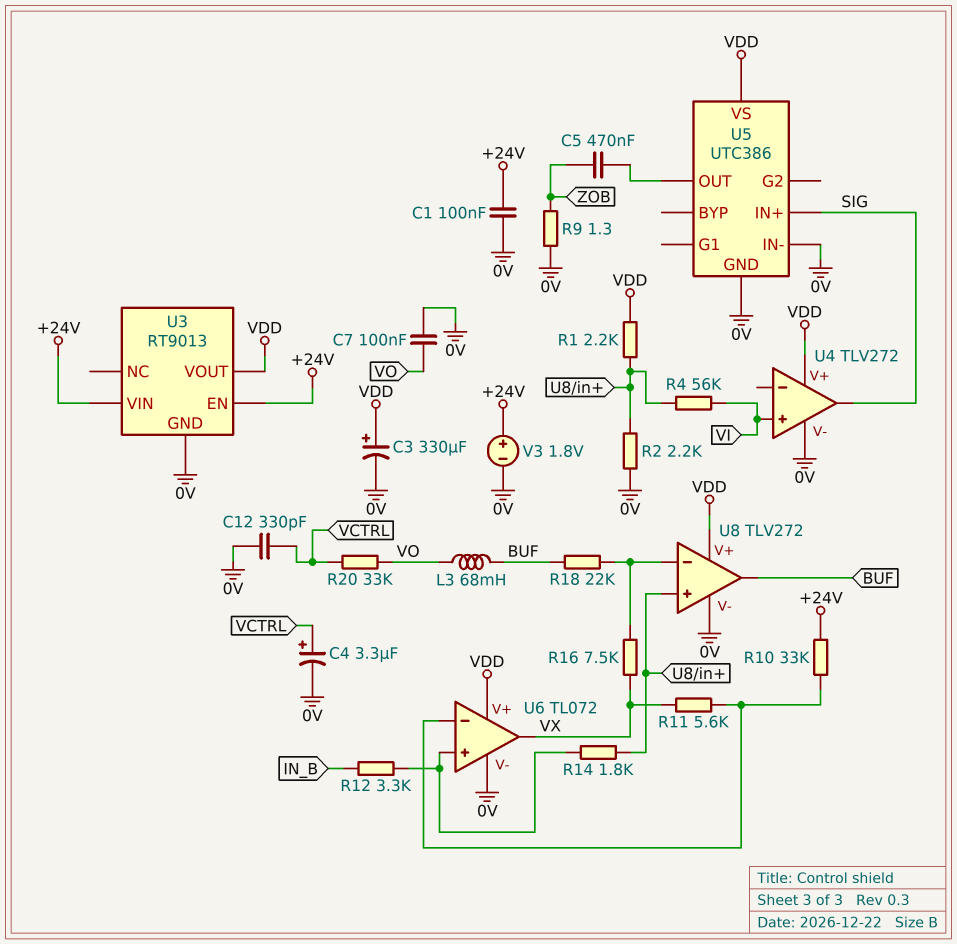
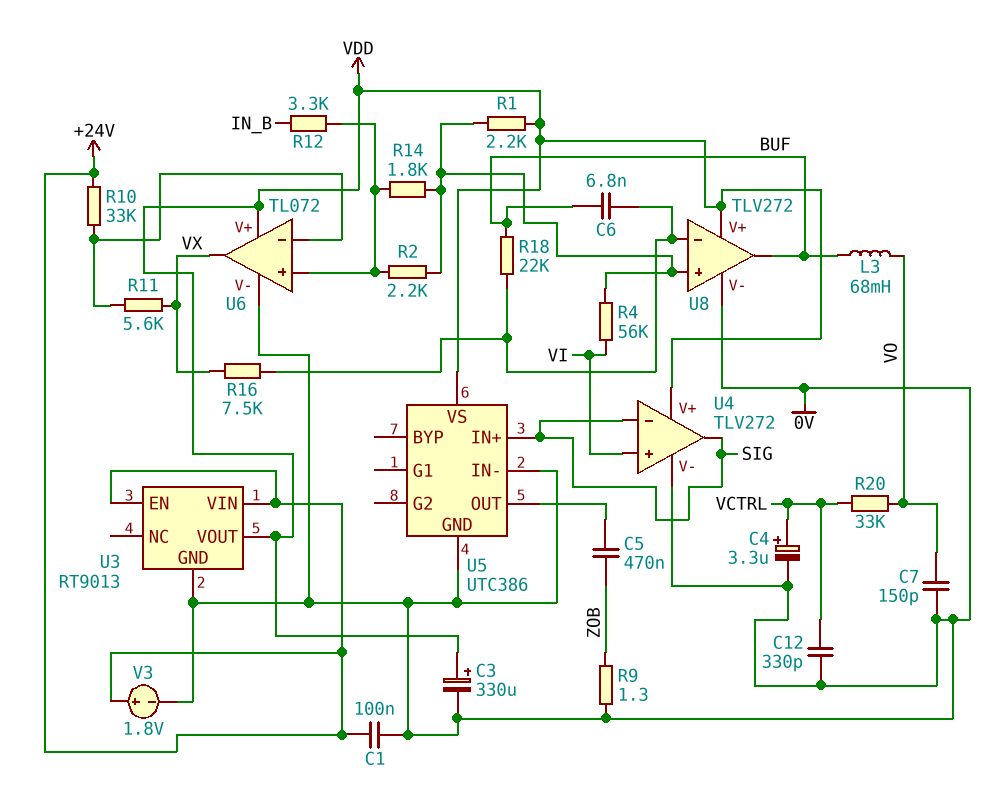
C6: none -> 6.8nF (BUF, U8/in-)
C7: 100nF (0V, VO) -> 150pF (0V, VO)
R2: 2.2k (0V, U8/in+) -> 2.2k (U6/in+, U8/in+)
U4 pin in-: none -> SIG

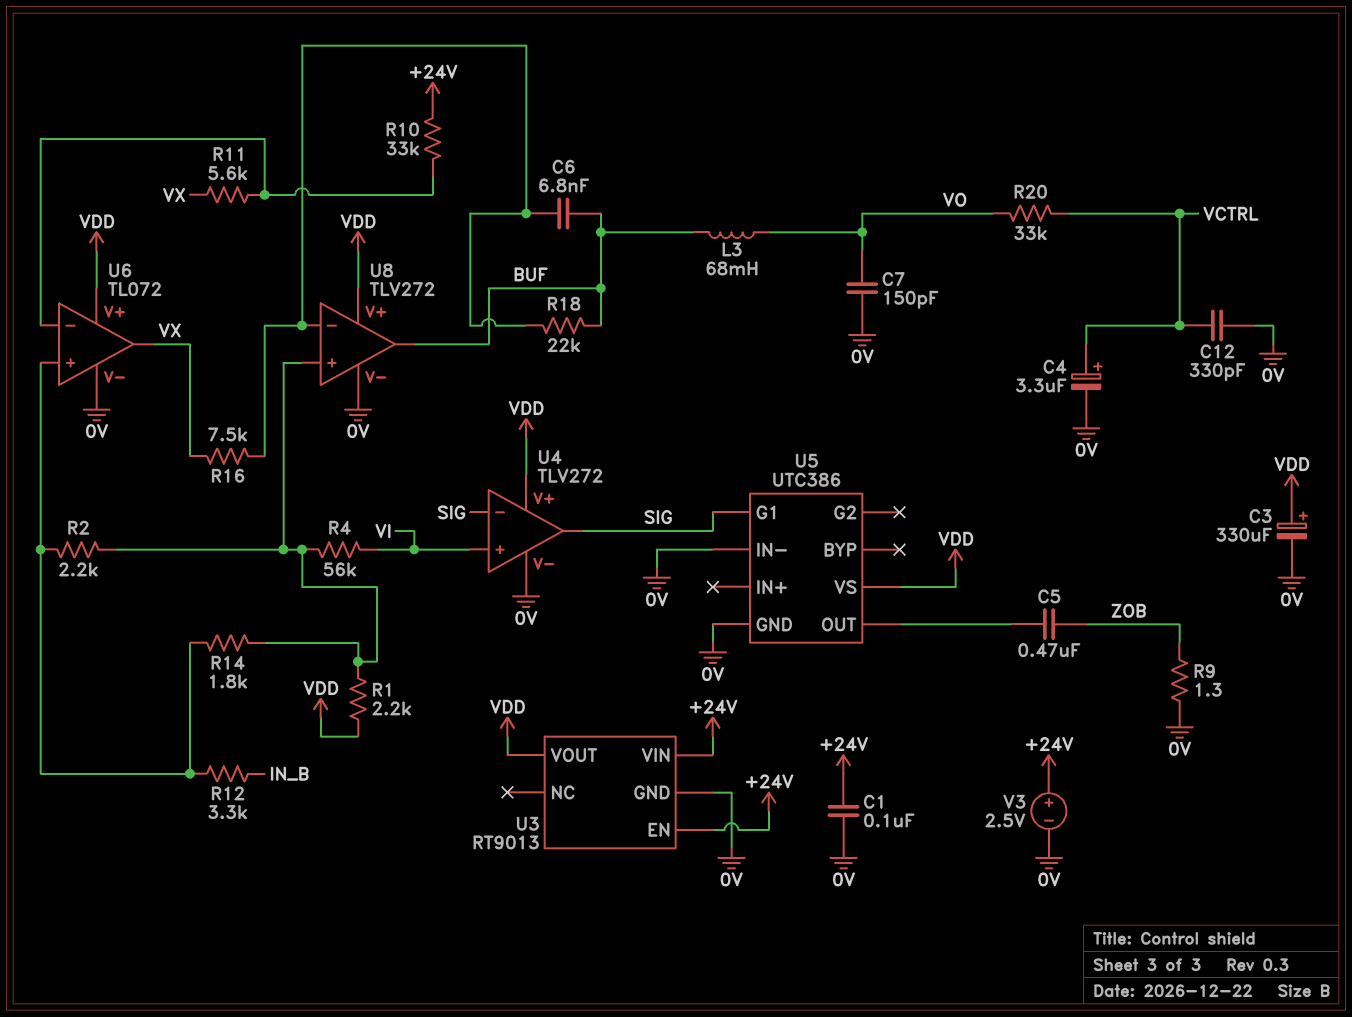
U5 pin G1: none -> SIG
U5 pin IN+: SIG -> none
V3: 1.8V (plus +24V, minus 0V) -> 2.5V (plus +24V, minus 0V)

